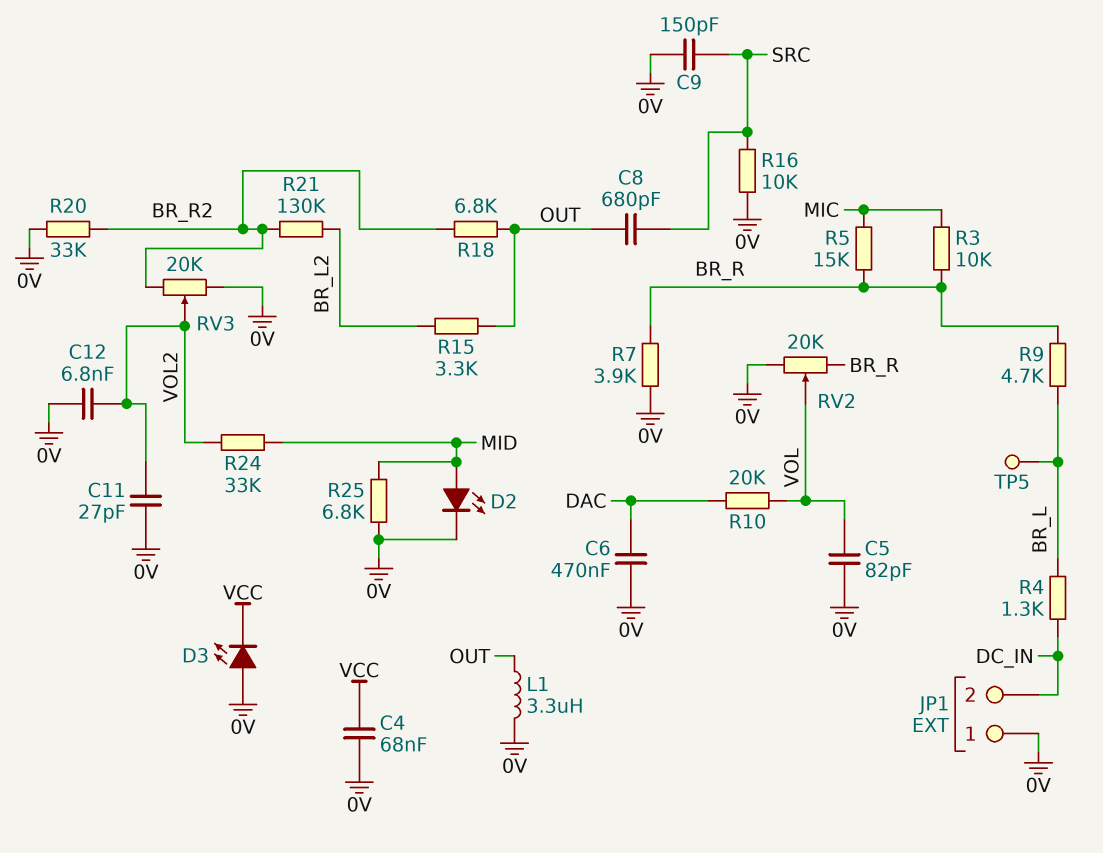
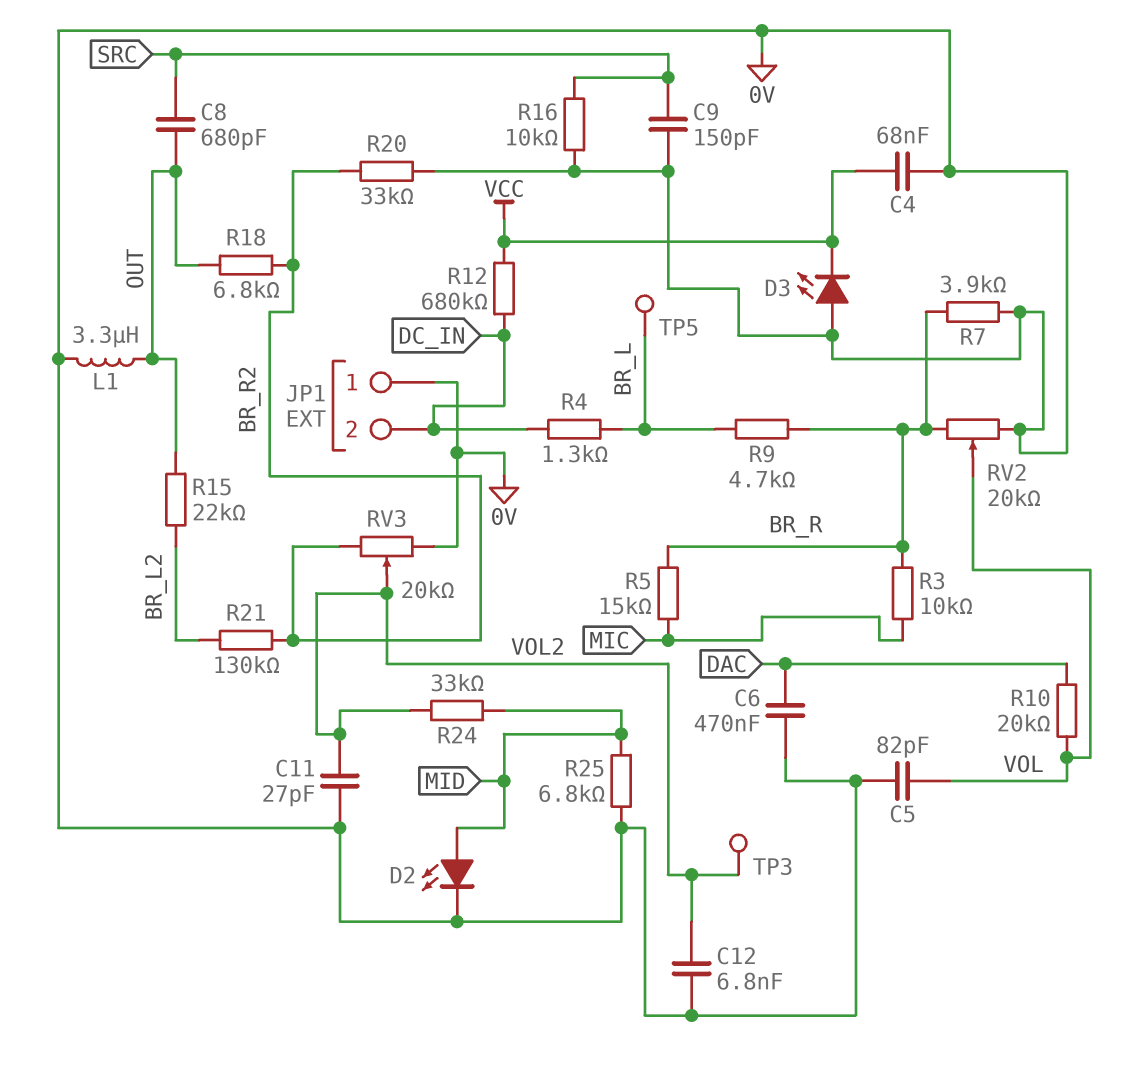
R12: none -> 680k (DC_IN, VCC)
R15: 3.3k (BR_L2, OUT) -> 22k (BR_L2, OUT)
TP3: none -> test point (VOL2)

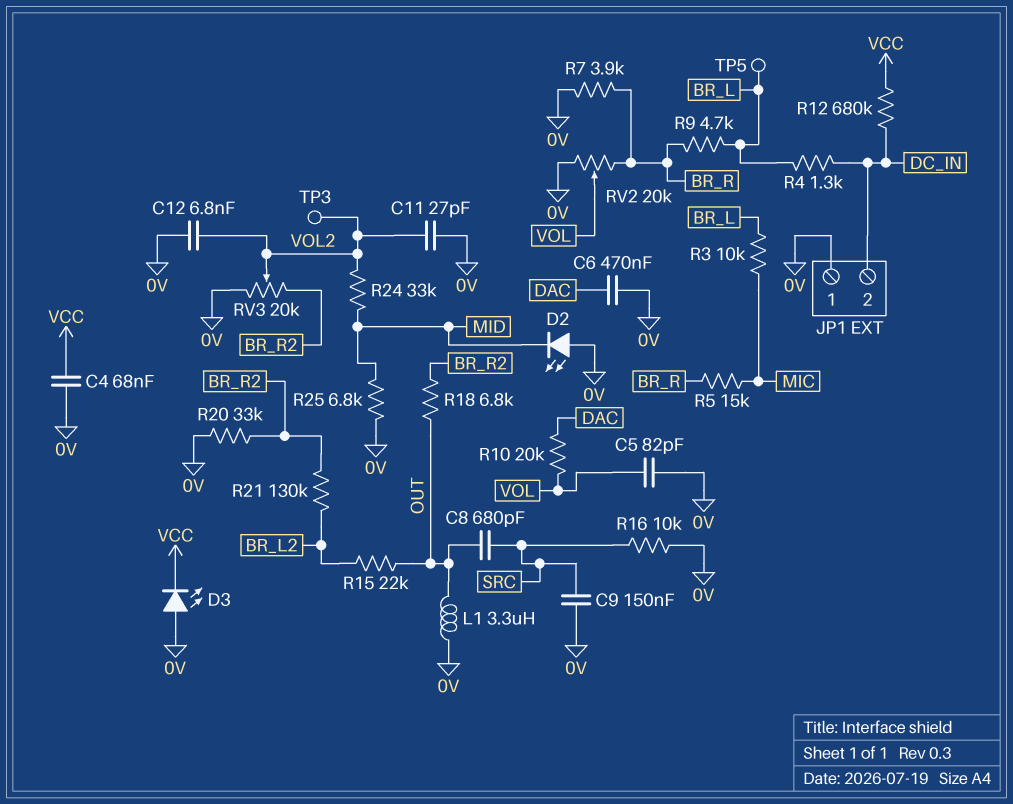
C9: 150pF (0V, SRC) -> 150nF (0V, SRC)
D2: LED (A MID, K 0V) -> LED (A 0V, K MID)
R3: 10k (BR_R, MIC) -> 10k (BR_L, MIC)

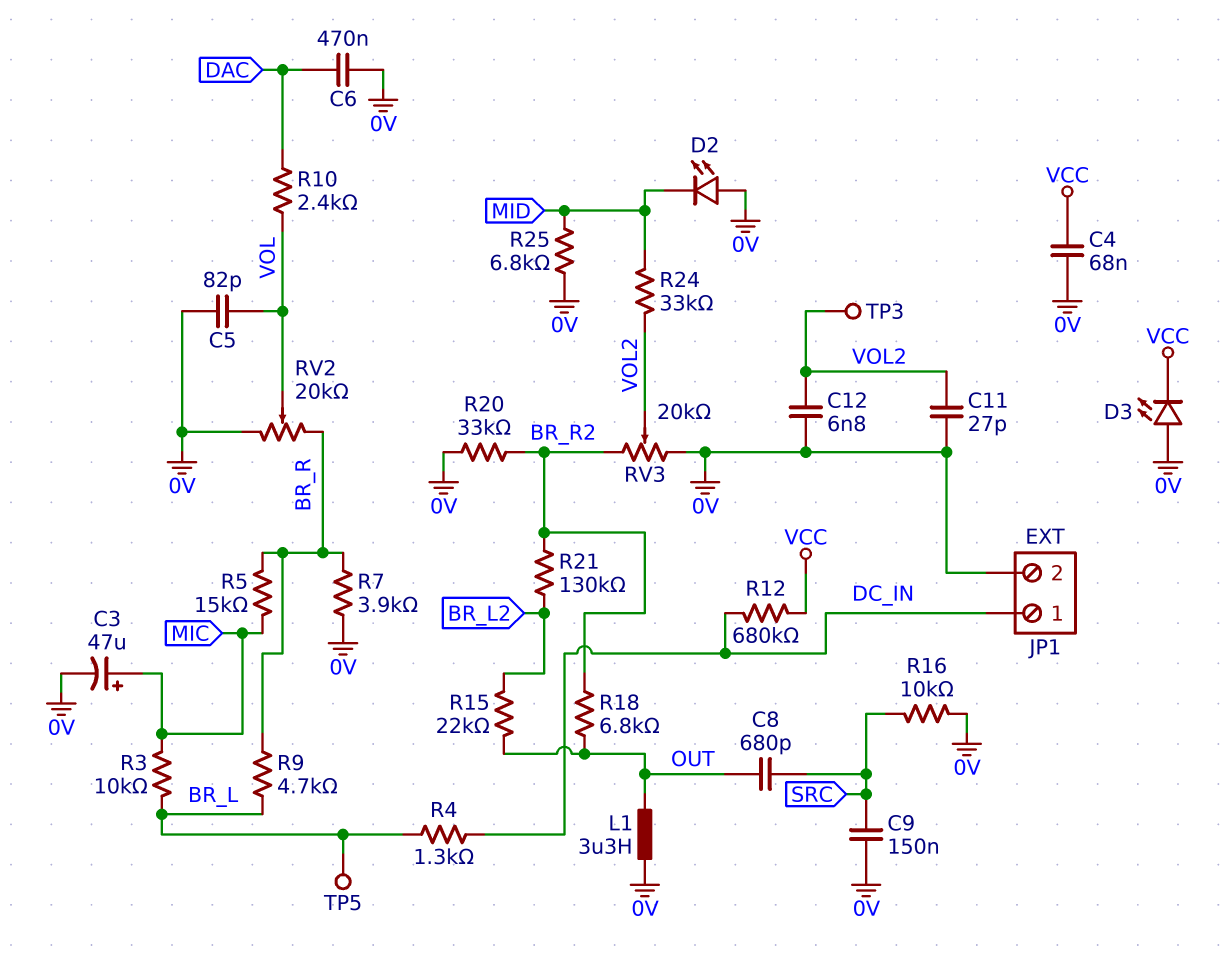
C3: none -> 47uF (plus MIC, minus 0V)
JP1 pin 1: 0V -> DC_IN
JP1 pin 2: DC_IN -> 0V
R10: 20k (DAC, VOL) -> 2.4k (DAC, VOL)

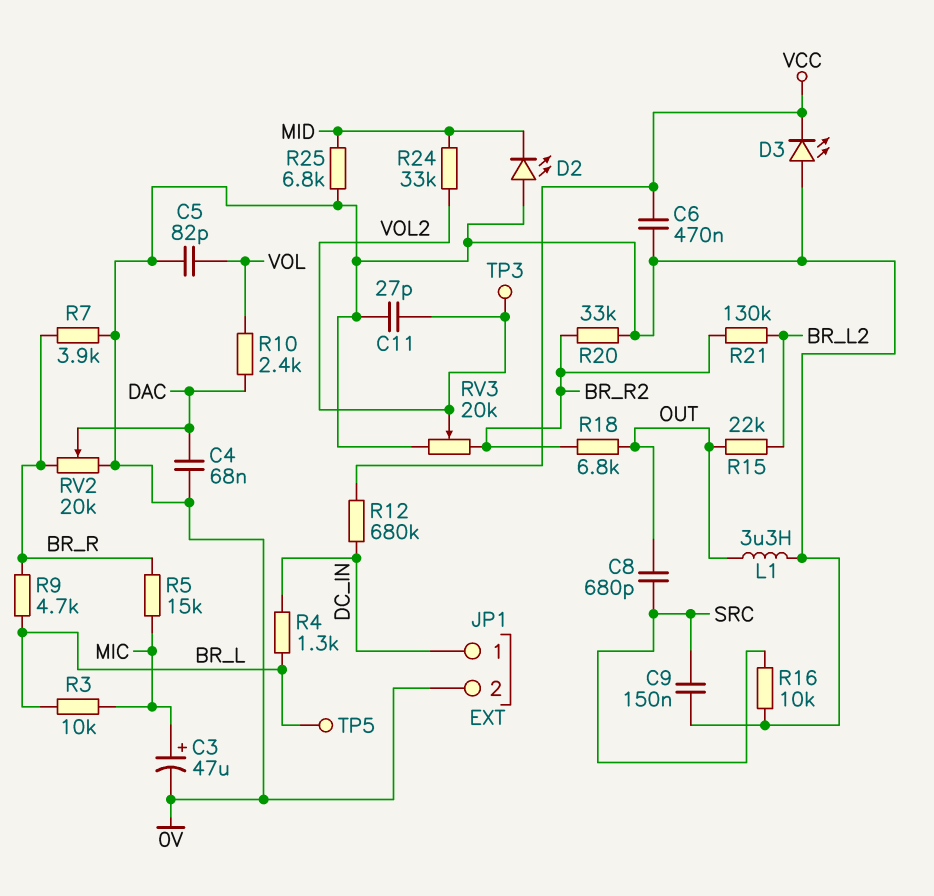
C4: 68nF (0V, VCC) -> 68nF (0V, DAC)
C6: 470nF (0V, DAC) -> 470nF (0V, VCC)
C12: 6.8nF (0V, VOL2) -> none
RV2: 20k (0V, BR_R, wiper VOL) -> 20k (0V, BR_R, wiper DAC)

